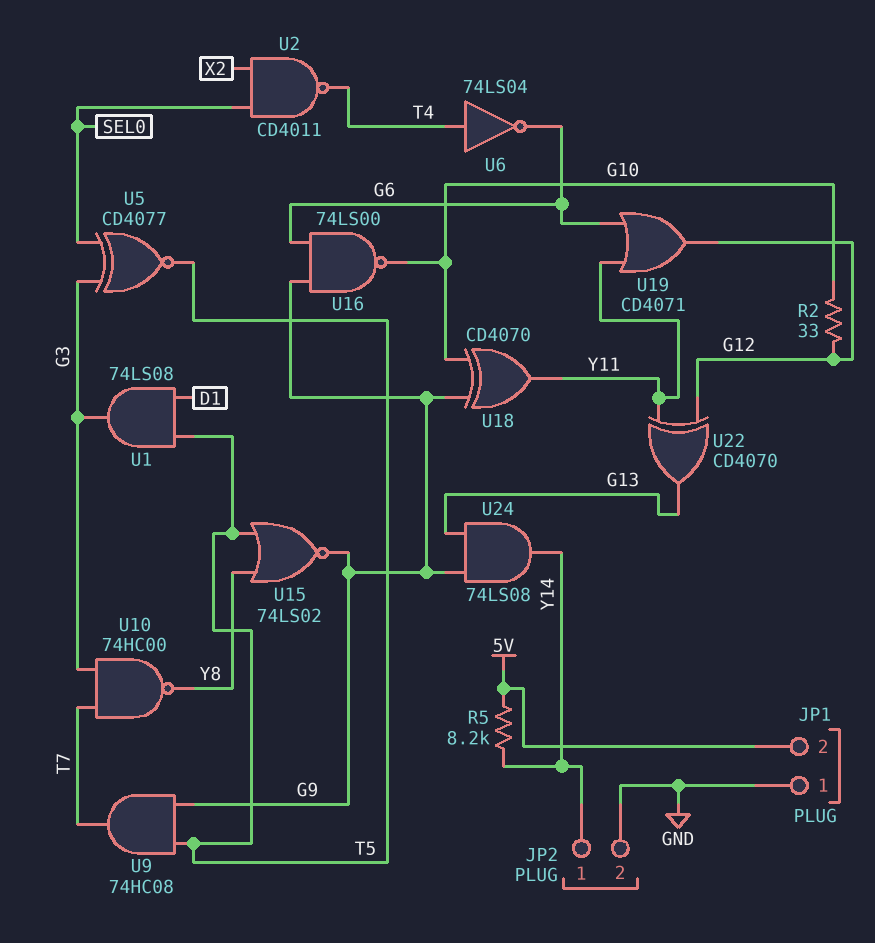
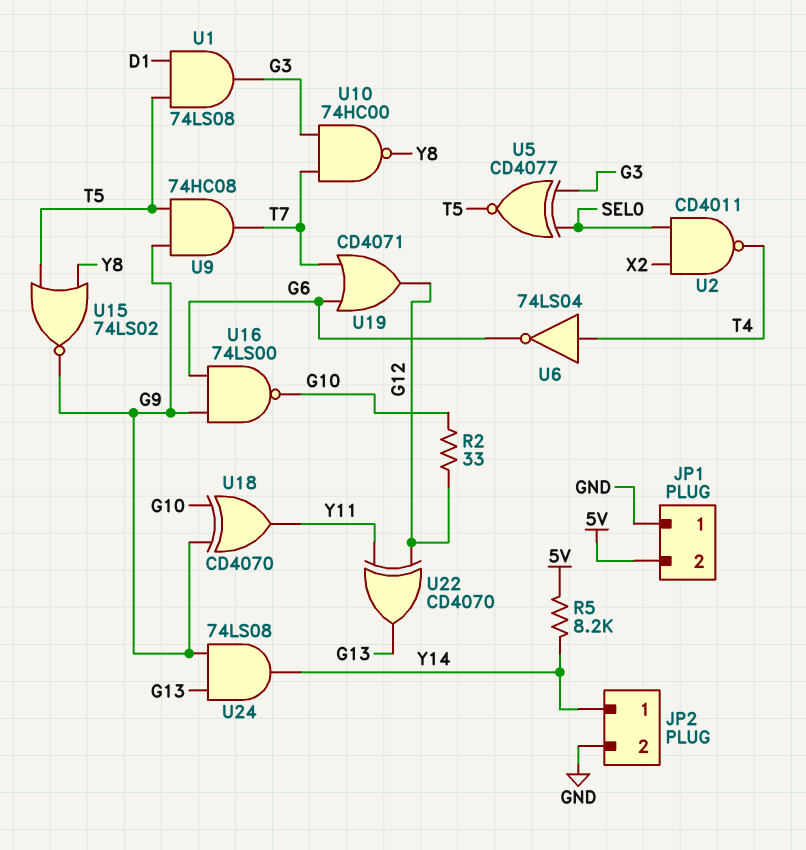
U19: OR CD4071 (in G6, in Y11, out G12) -> OR CD4071 (in G6, in T7, out G12)

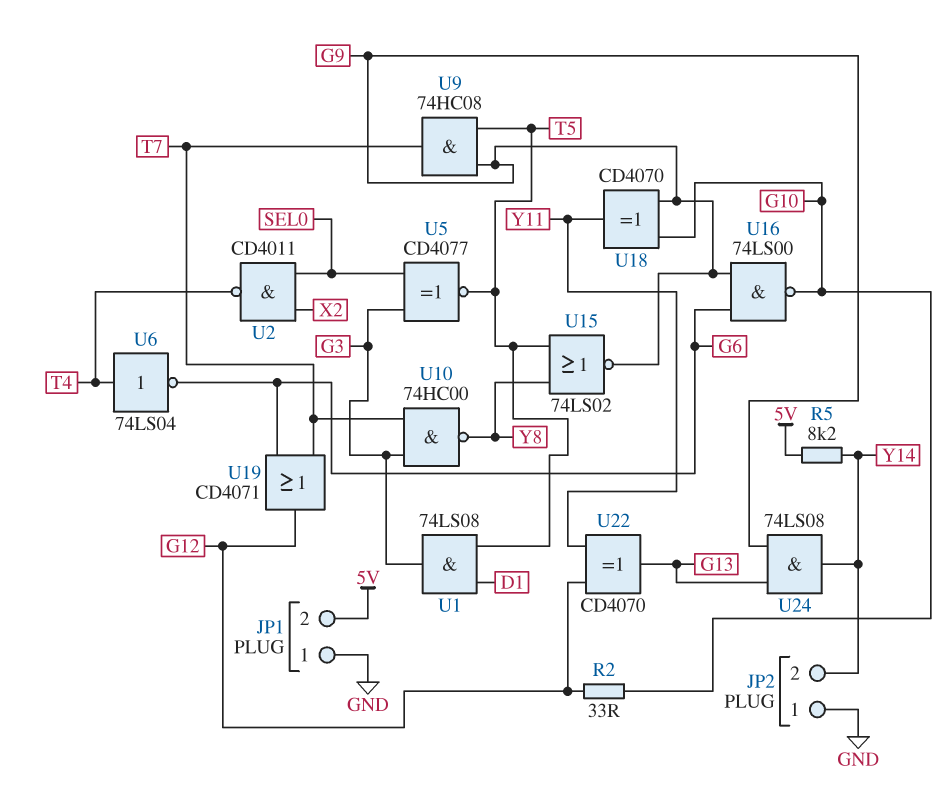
JP2 pin 1: Y14 -> GND
JP2 pin 2: GND -> Y14

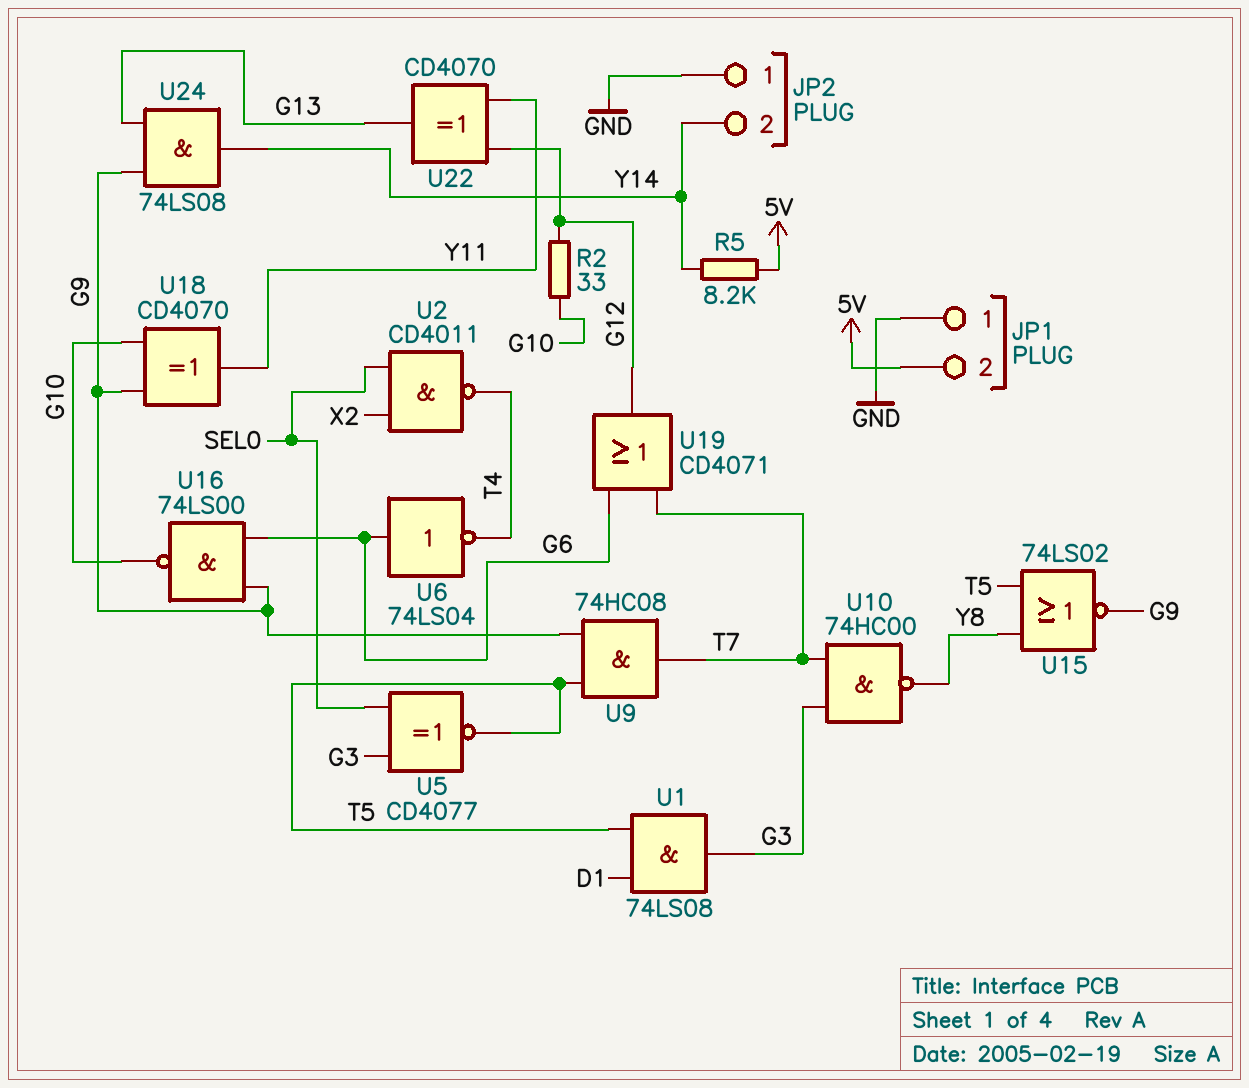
U6: NOT 74LS04 (in T4, out G6) -> NOT 74LS04 (in G6, out T4)

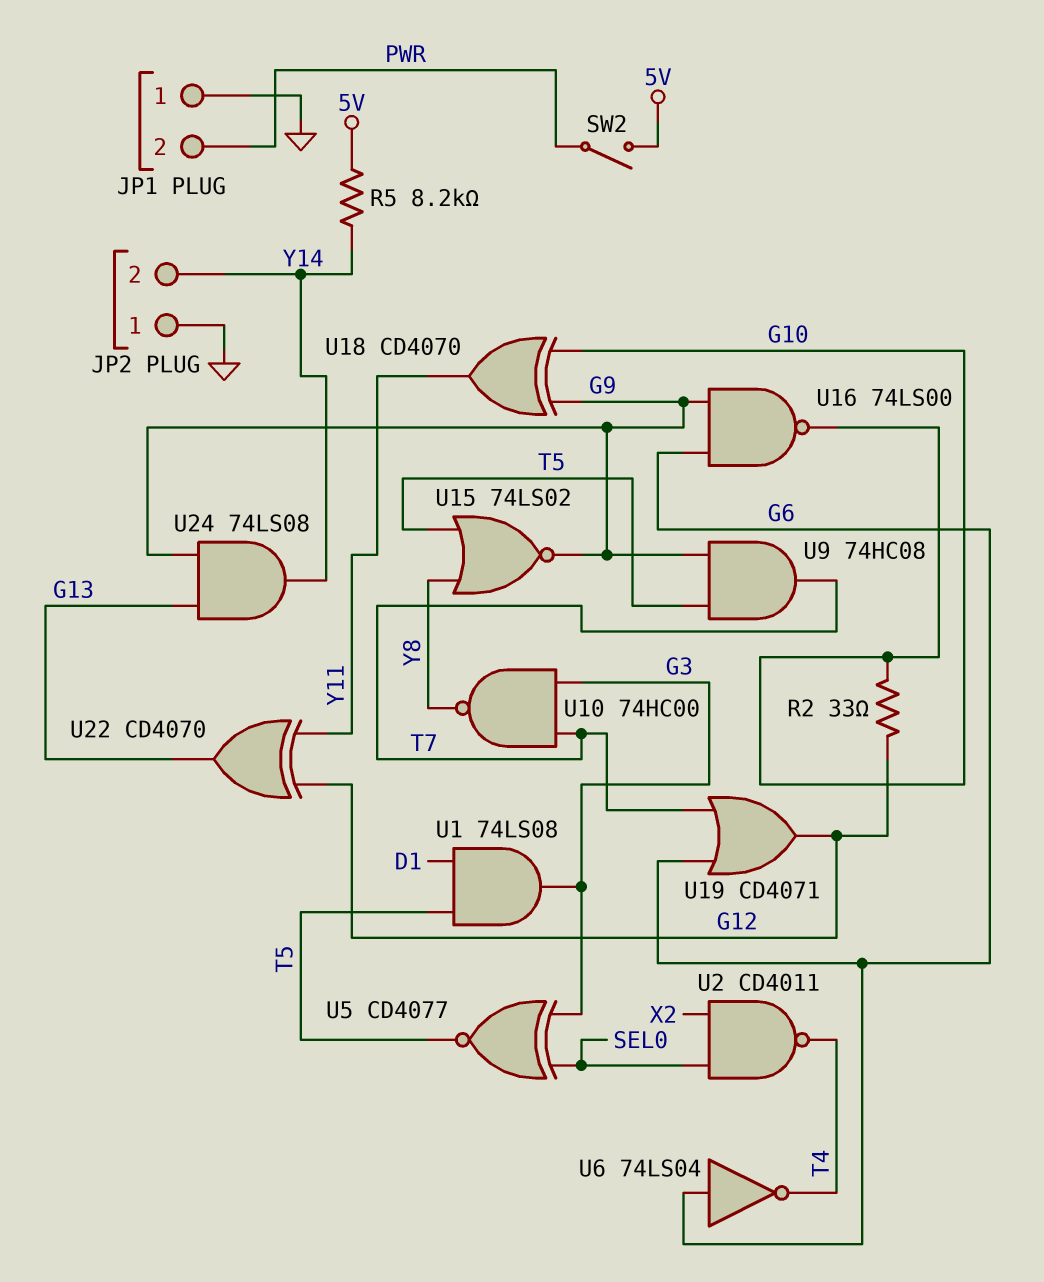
JP1 pin 2: 5V -> PWR
SW2: none -> switch (5V, PWR)

